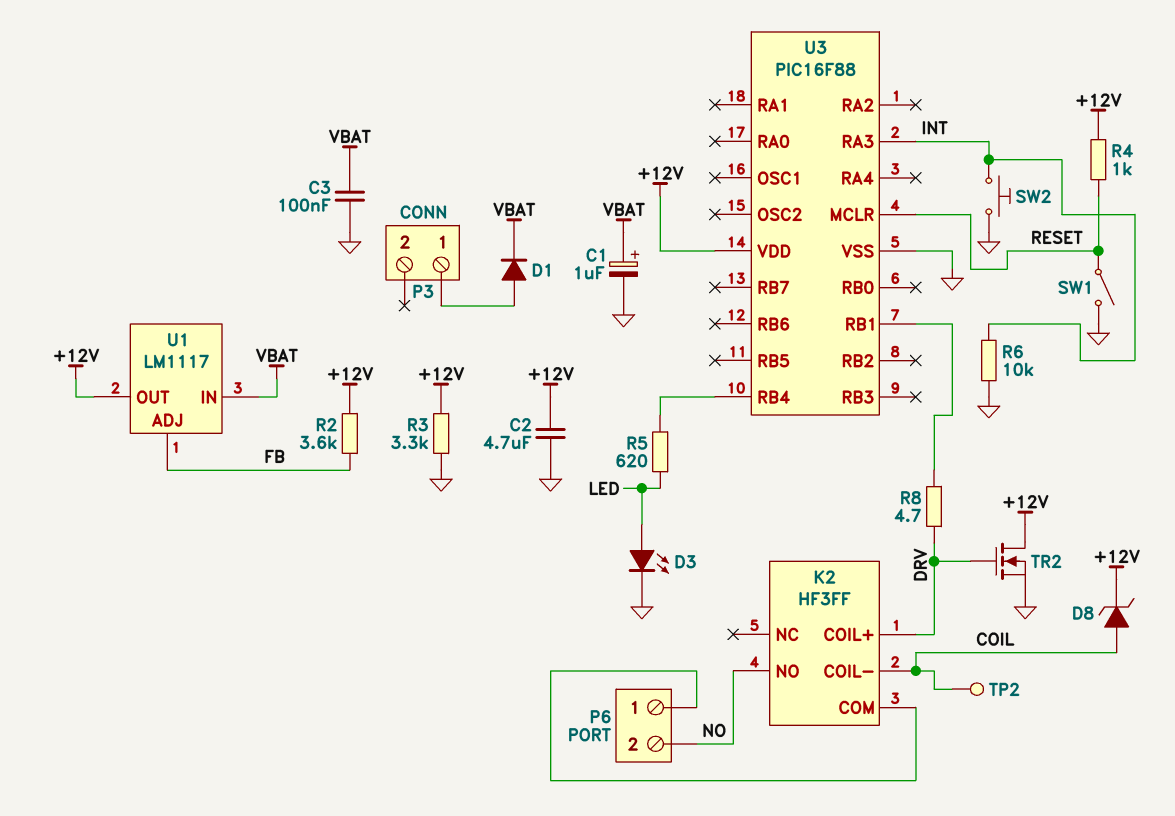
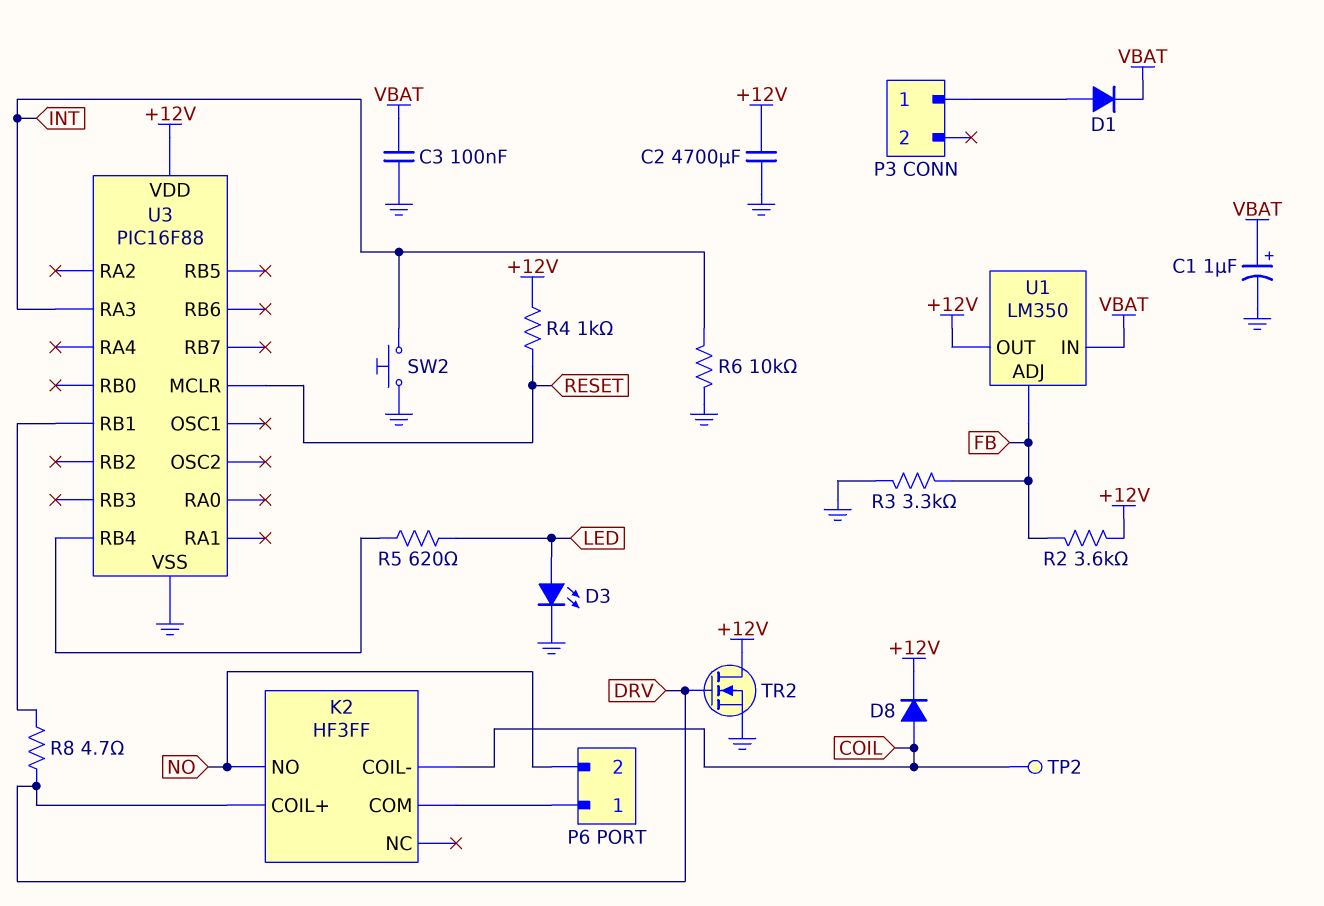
C2: 4.7uF (+12V, GND) -> 4700uF (+12V, GND)
D8: zener (A COIL, K +12V) -> diode (A COIL, K +12V)
R3: 3.3k (+12V, GND) -> 3.3k (FB, GND)
SW1: switch (GND, RESET) -> none
U1: LM1117 -> LM350

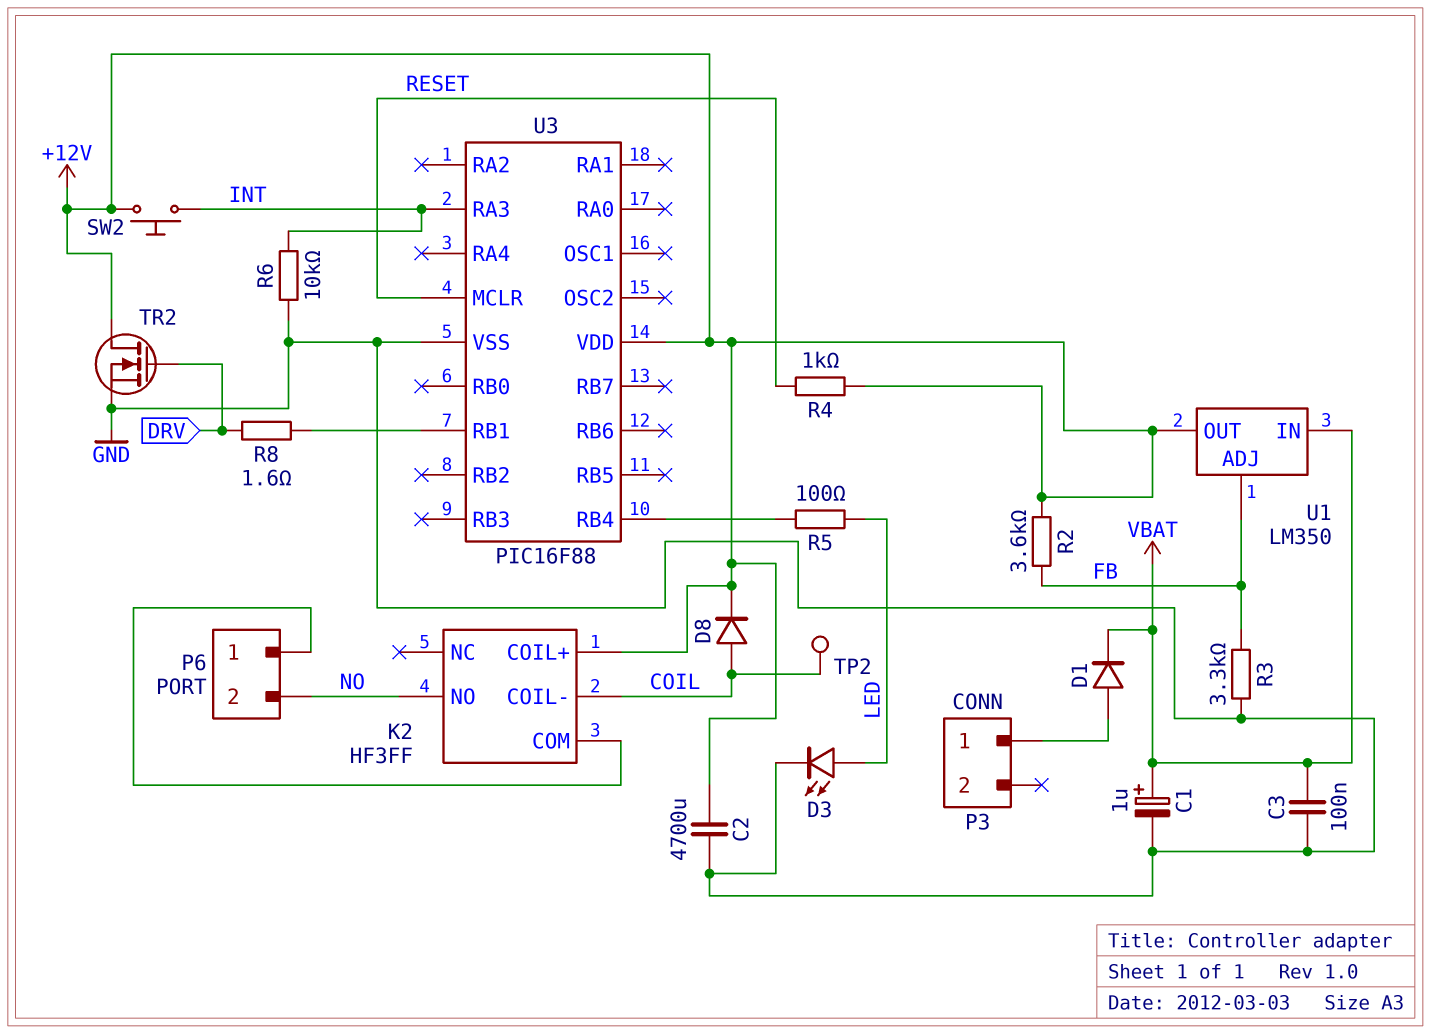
K2 pin COIL+: DRV -> +12V
R5: 620 (LED, U3/RB4) -> 100 (LED, U3/RB4)
R8: 4.7 (DRV, U3/RB1) -> 1.6 (DRV, U3/RB1)
SW2: button (GND, INT) -> button (+12V, INT)

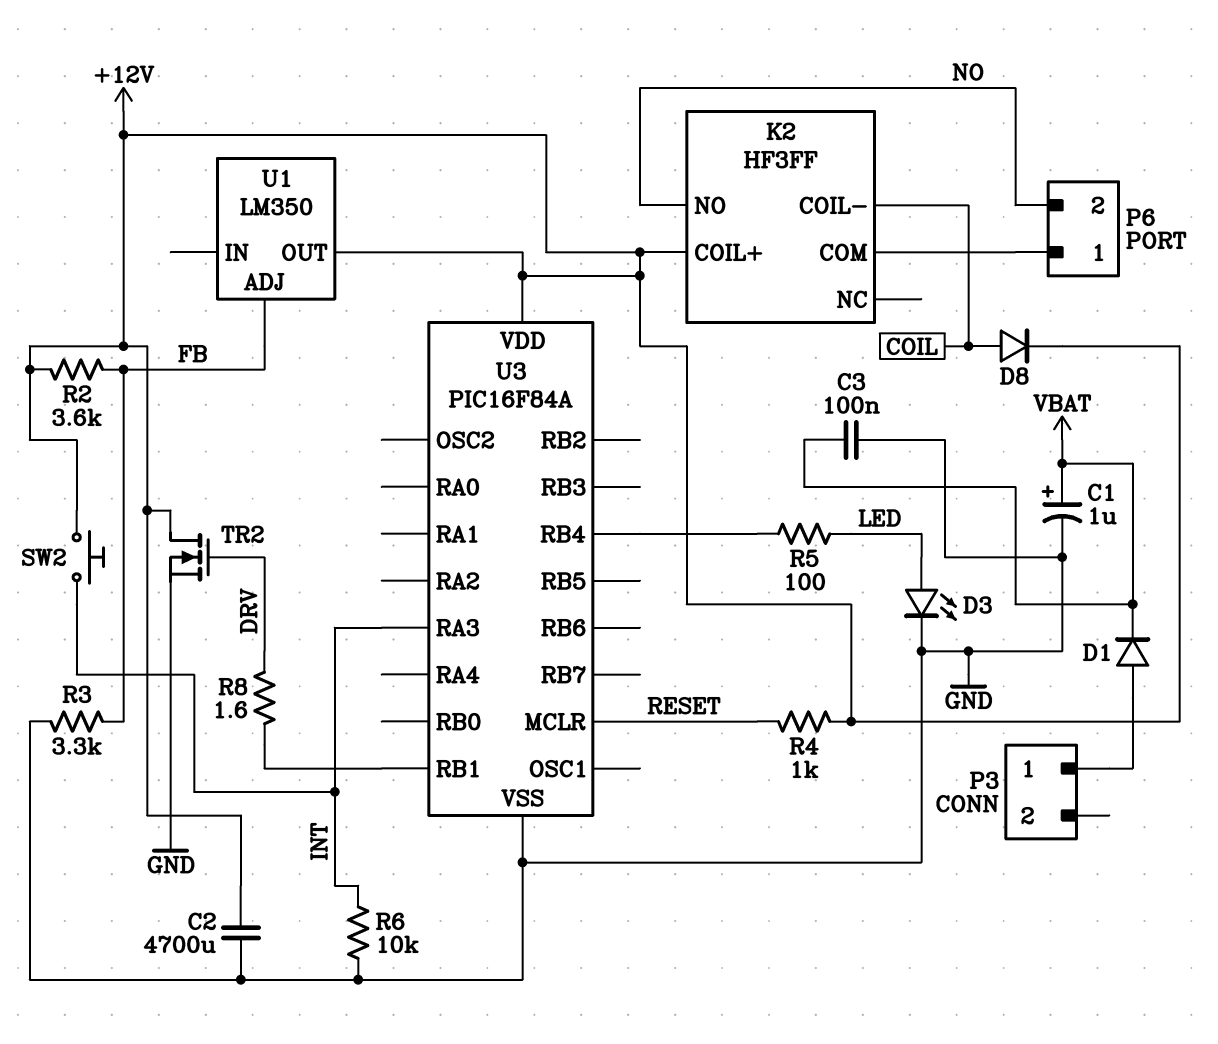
TP2: test point (COIL) -> none
U1 pin IN: VBAT -> none
U3: PIC16F88 -> PIC16F84A

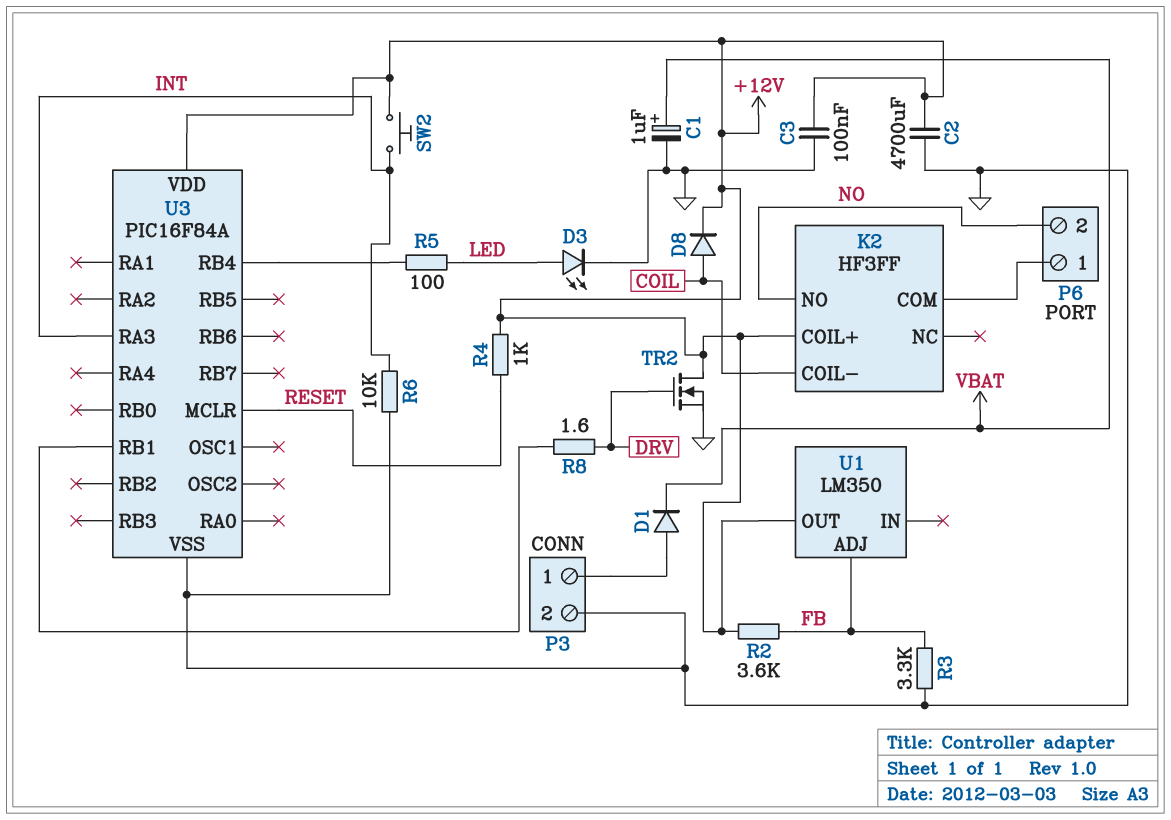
C3: 100nF (GND, VBAT) -> 100nF (+12V, GND)
P3 pin 2: none -> GND

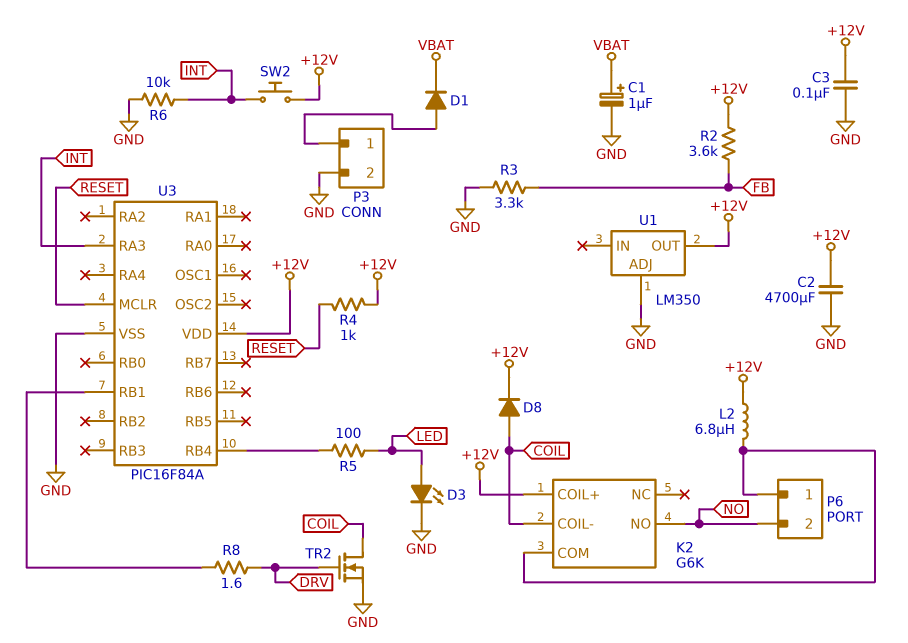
K2: HF3FF -> G6K
L2: none -> 6.8uH (+12V, K2/COM)
TR2: NMOS (G DRV, D +12V, S GND) -> NMOS (G DRV, D COIL, S GND)
U1 pin ADJ: FB -> GND

